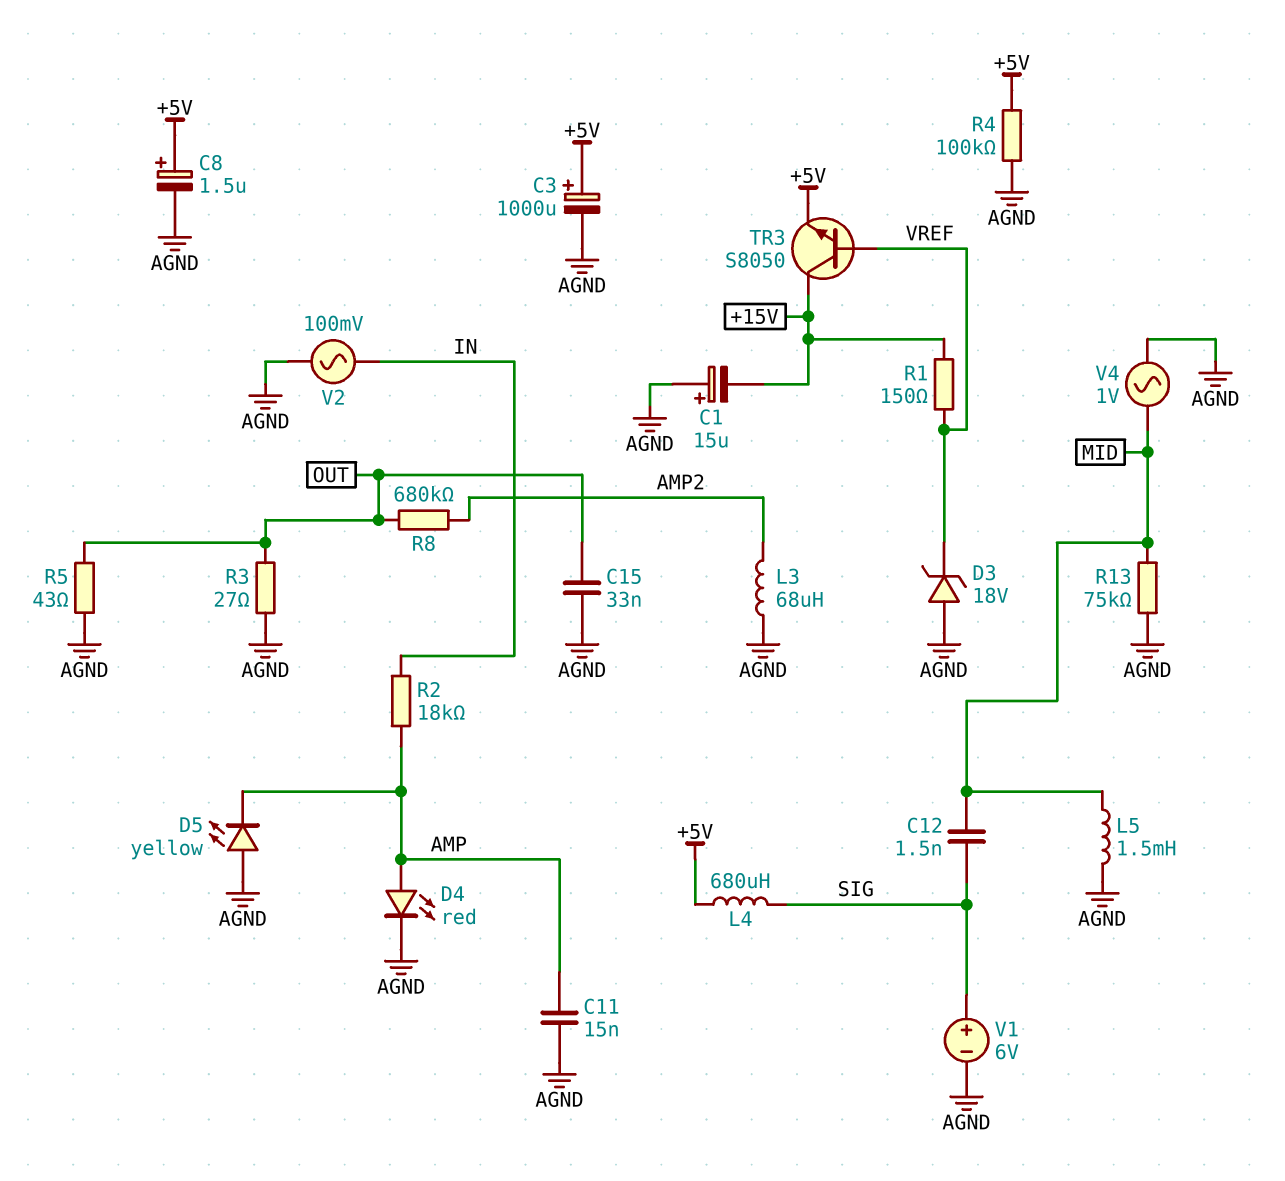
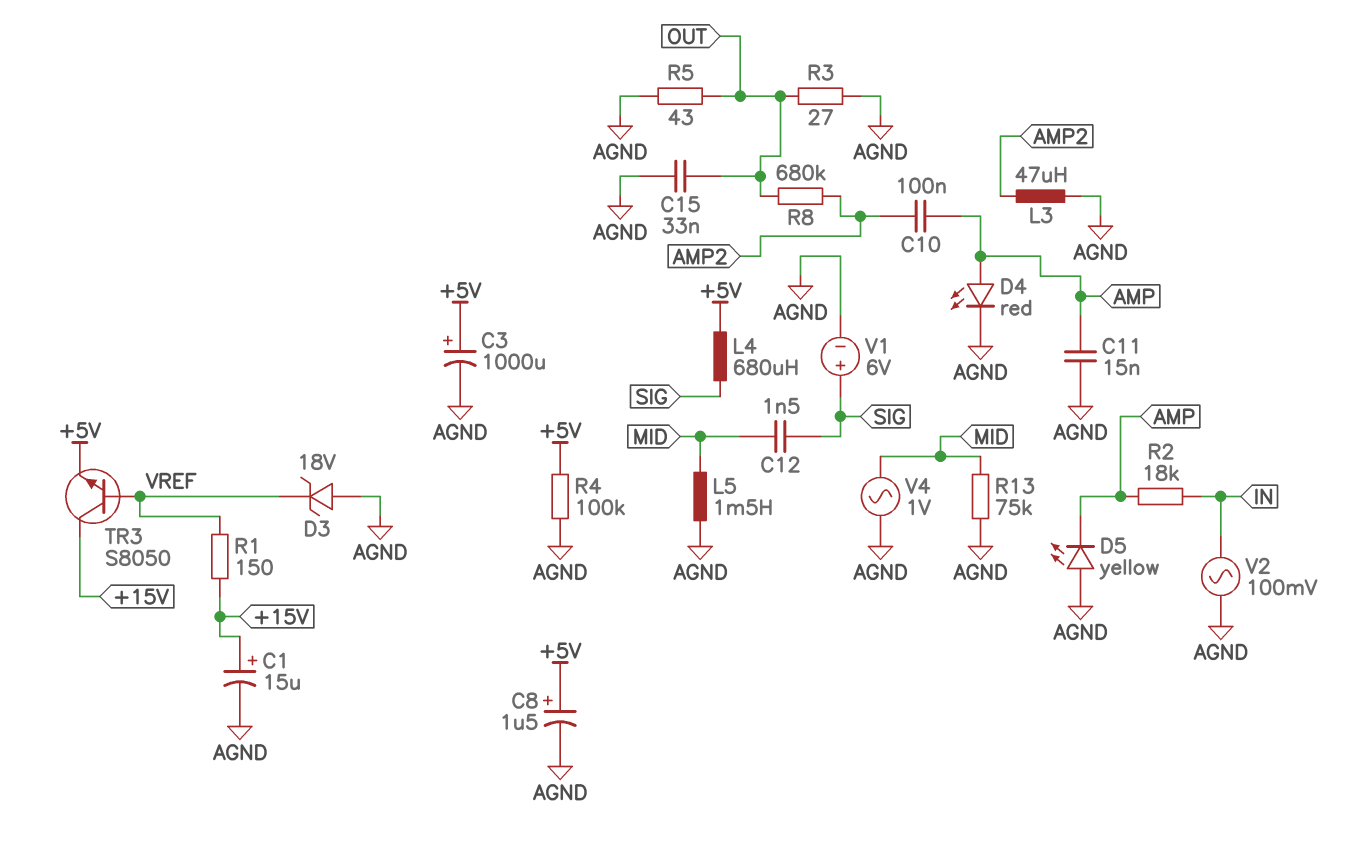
C1: 15uF (plus AGND, minus +15V) -> 15uF (plus +15V, minus AGND)
C10: none -> 100nF (AMP, AMP2)
L3: 68uH (AGND, AMP2) -> 47uH (AGND, AMP2)

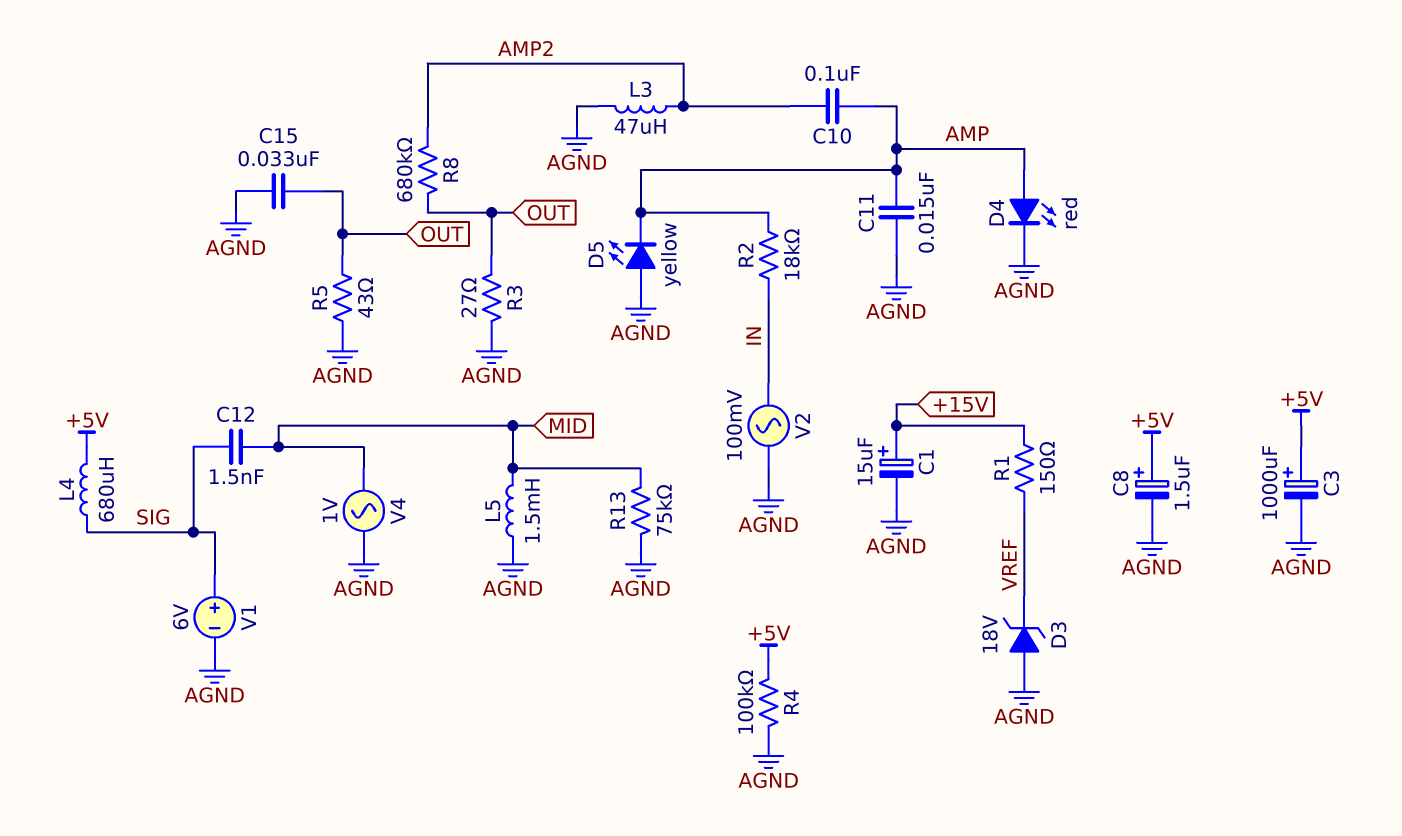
TR3: NPN S8050 (B VREF, C +15V, E +5V) -> none

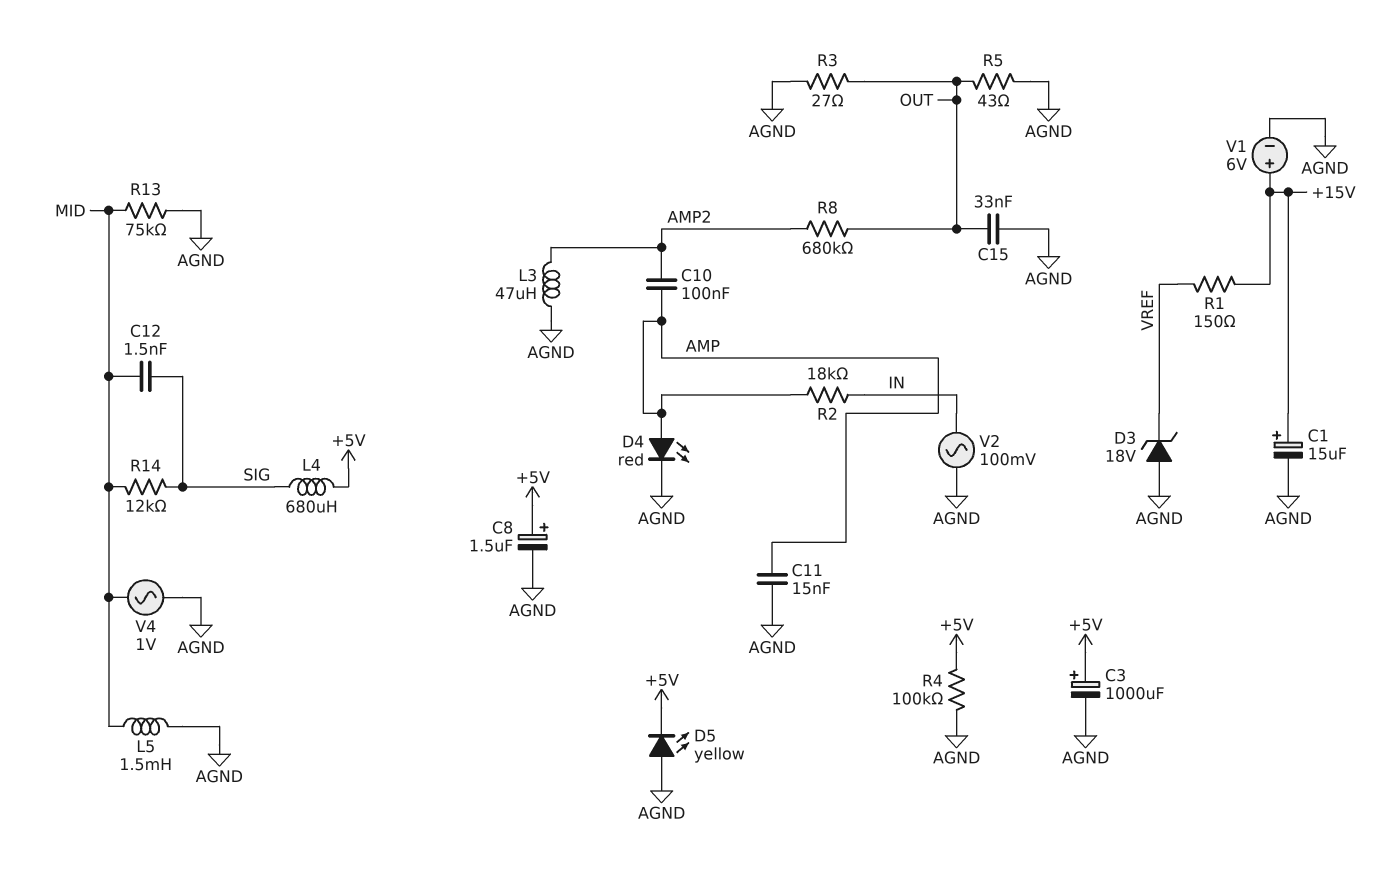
D5: LED yellow (A AGND, K AMP) -> LED yellow (A AGND, K +5V)
R14: none -> 12k (MID, SIG)
V1: 6V (plus SIG, minus AGND) -> 6V (plus +15V, minus AGND)

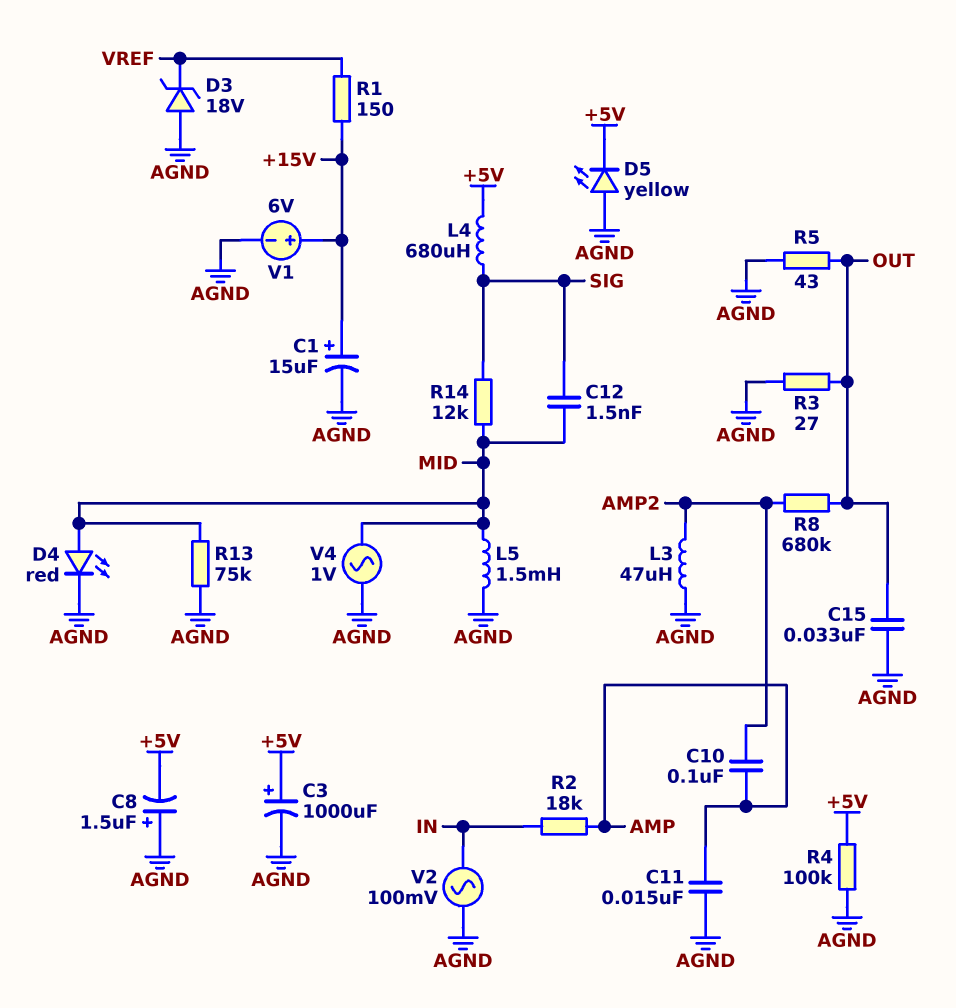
C8: 1.5uF (plus +5V, minus AGND) -> 1.5uF (plus AGND, minus +5V)
D4: LED red (A AMP, K AGND) -> LED red (A MID, K AGND)

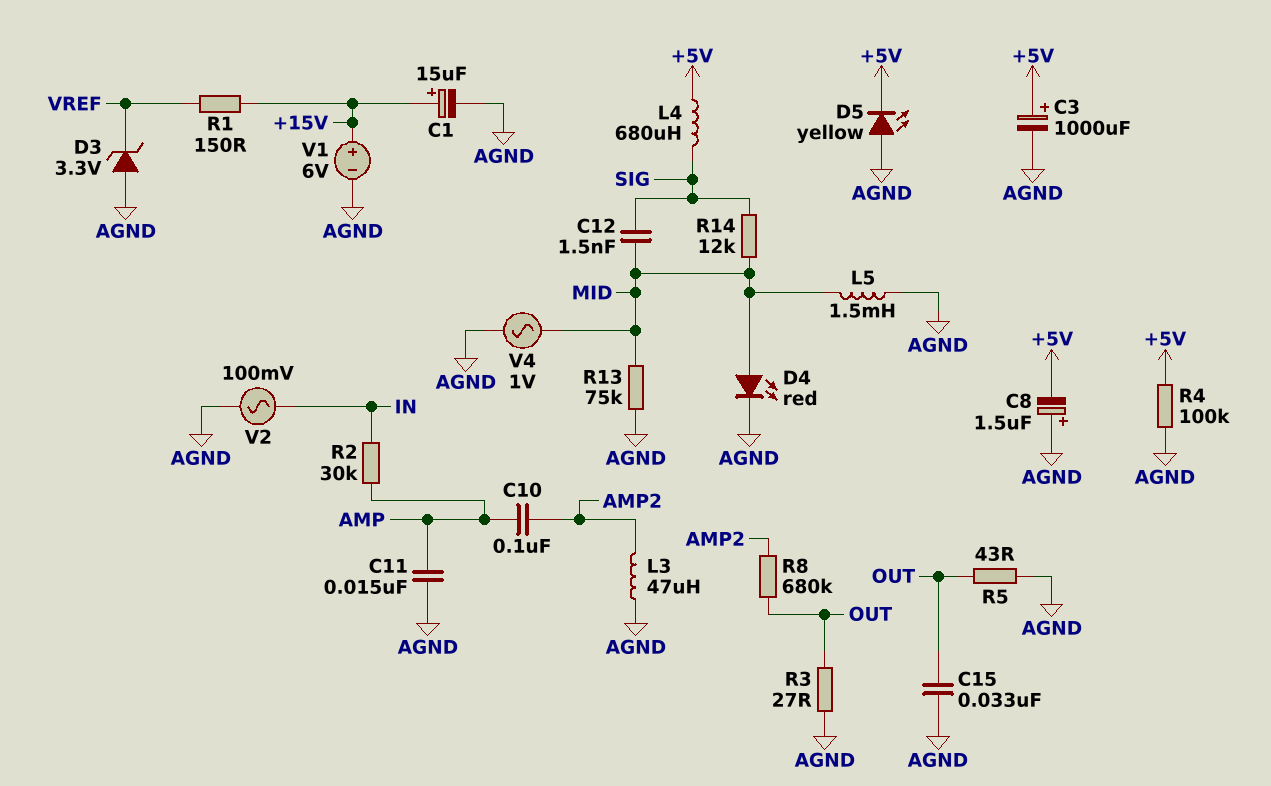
D3: zener 18V (A AGND, K VREF) -> zener 3.3V (A AGND, K VREF)
R2: 18k (AMP, IN) -> 30k (AMP, IN)

